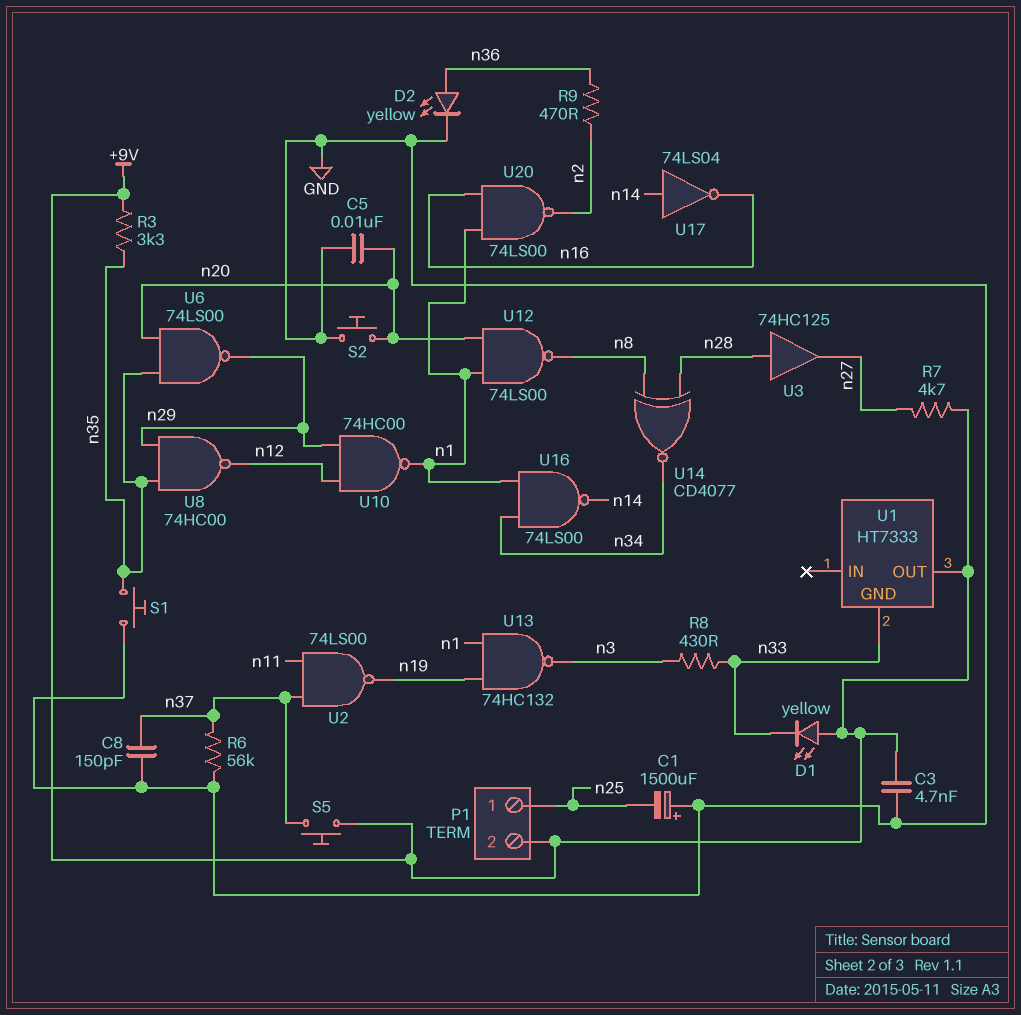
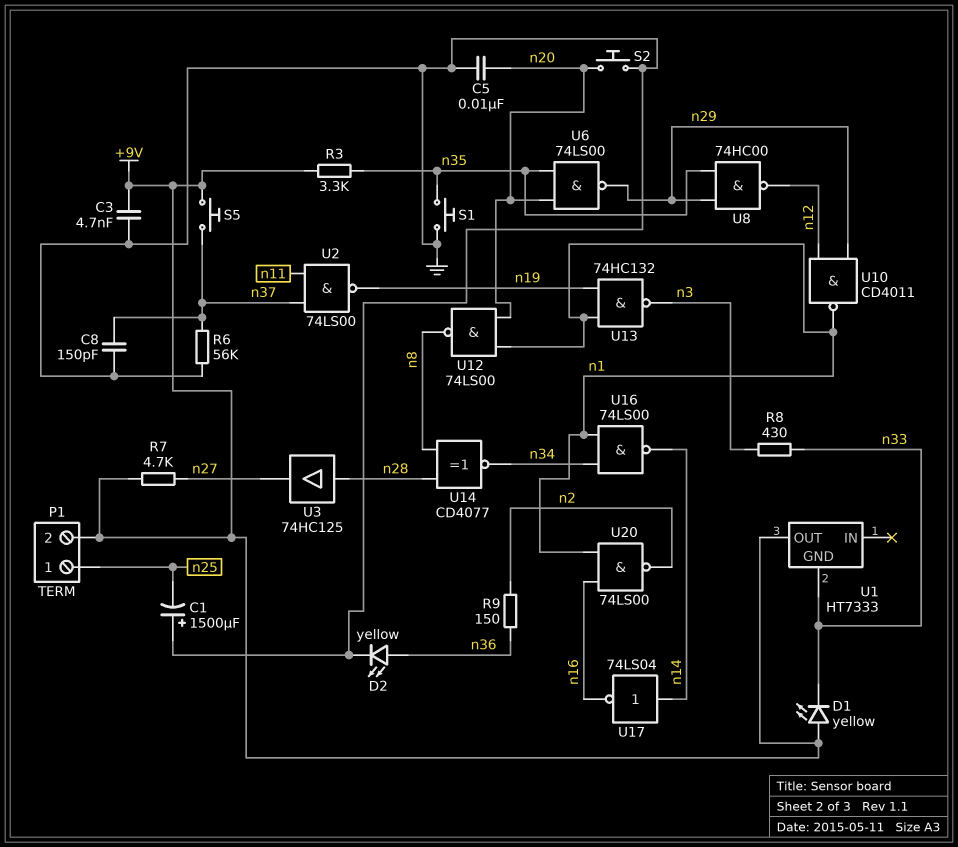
R9: 470 (n2, n36) -> 150 (n2, n36)
U10: NAND 74HC00 (in n12, in n29, out n1) -> NAND CD4011 (in n12, in n29, out n1)

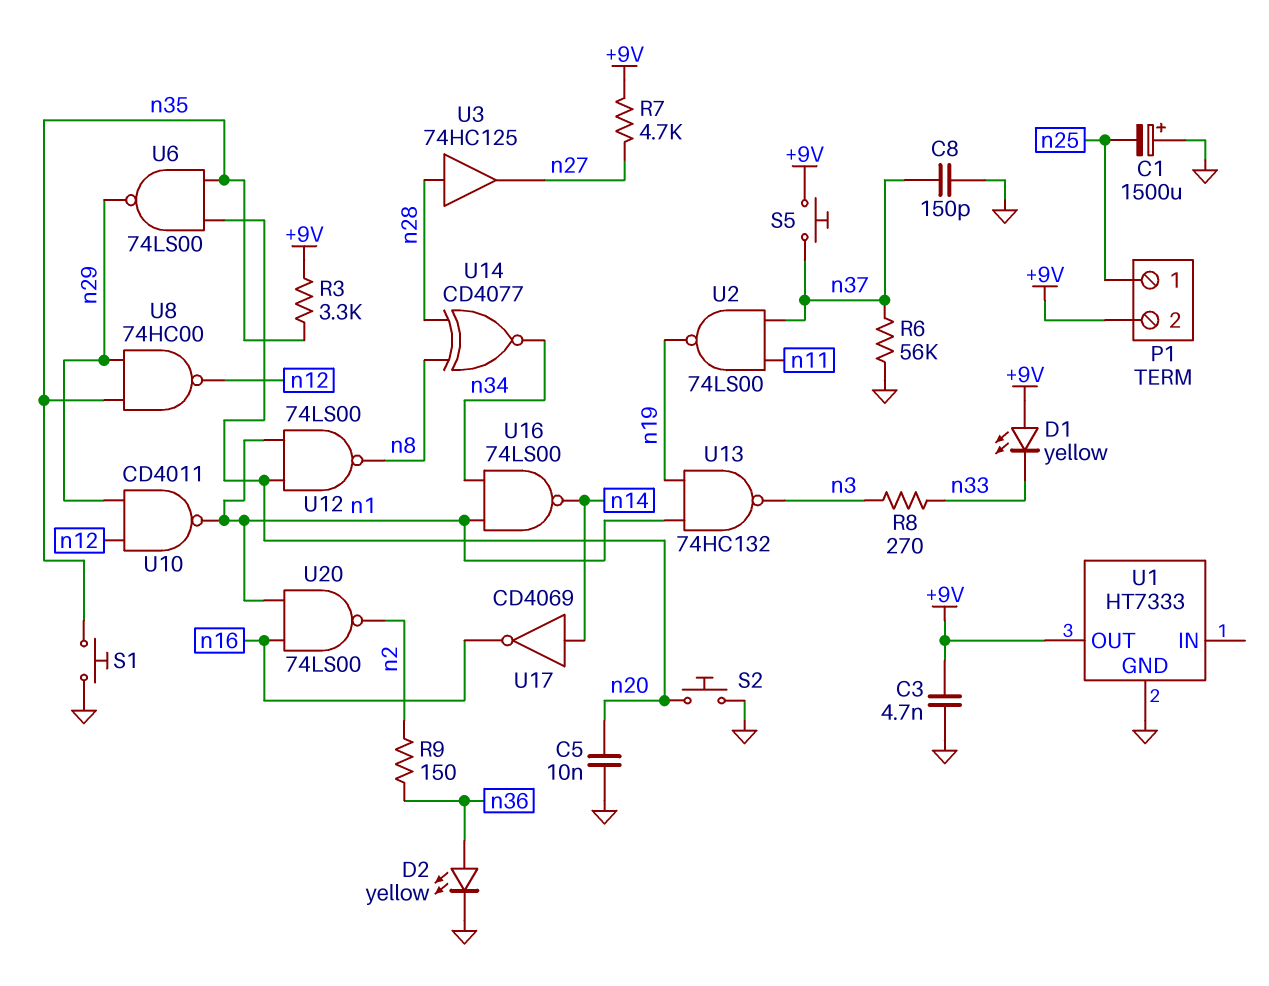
R8: 430 (n3, n33) -> 270 (n3, n33)
U1 pin GND: n33 -> GND
U17: NOT 74LS04 (in n14, out n16) -> NOT CD4069 (in n14, out n16)

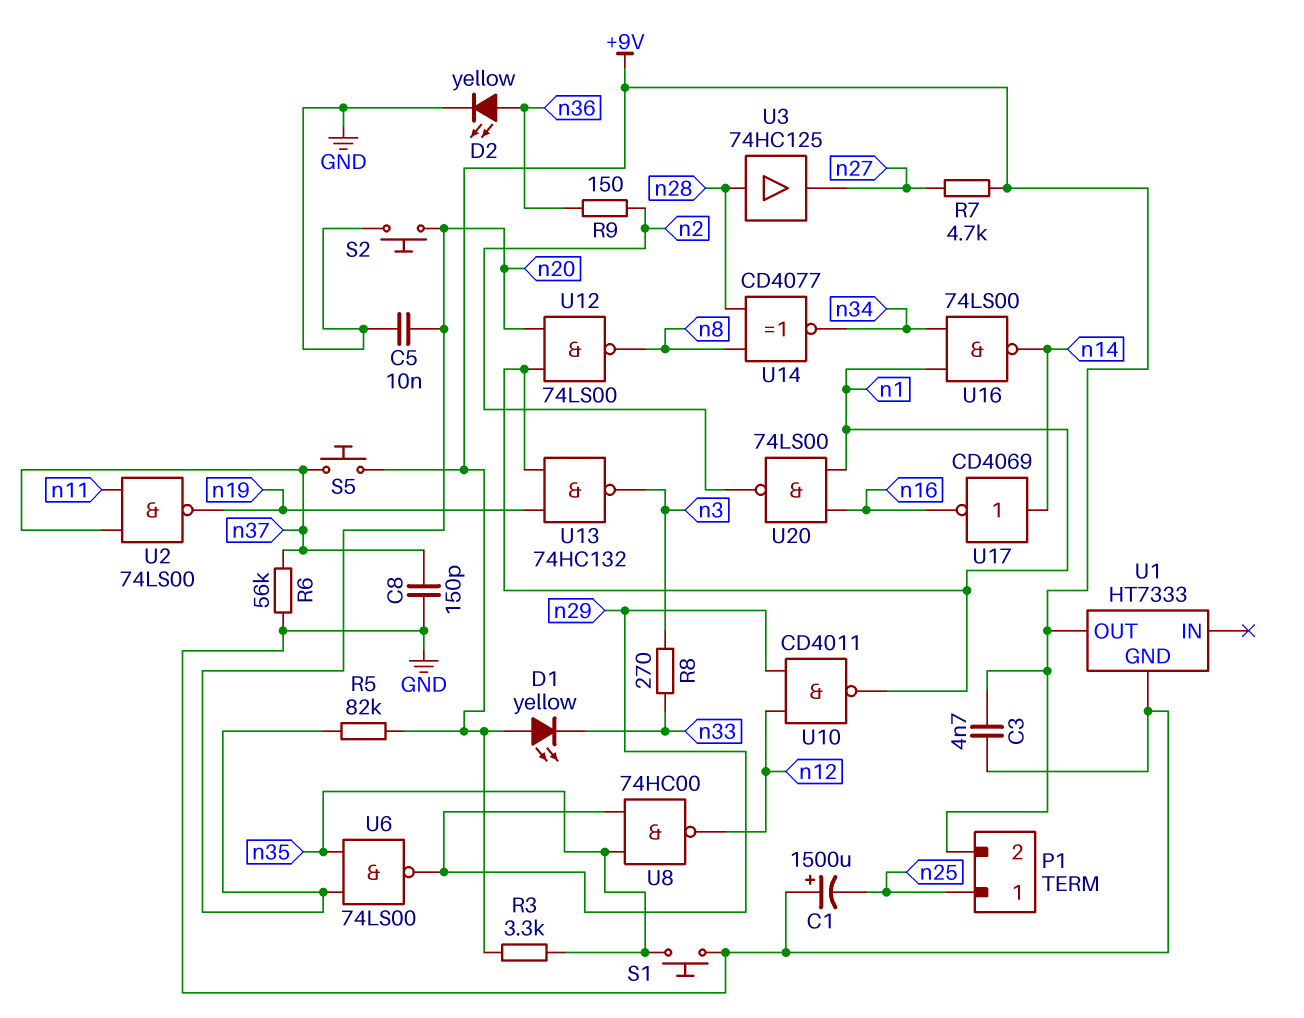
R5: none -> 82k (+9V, n20)

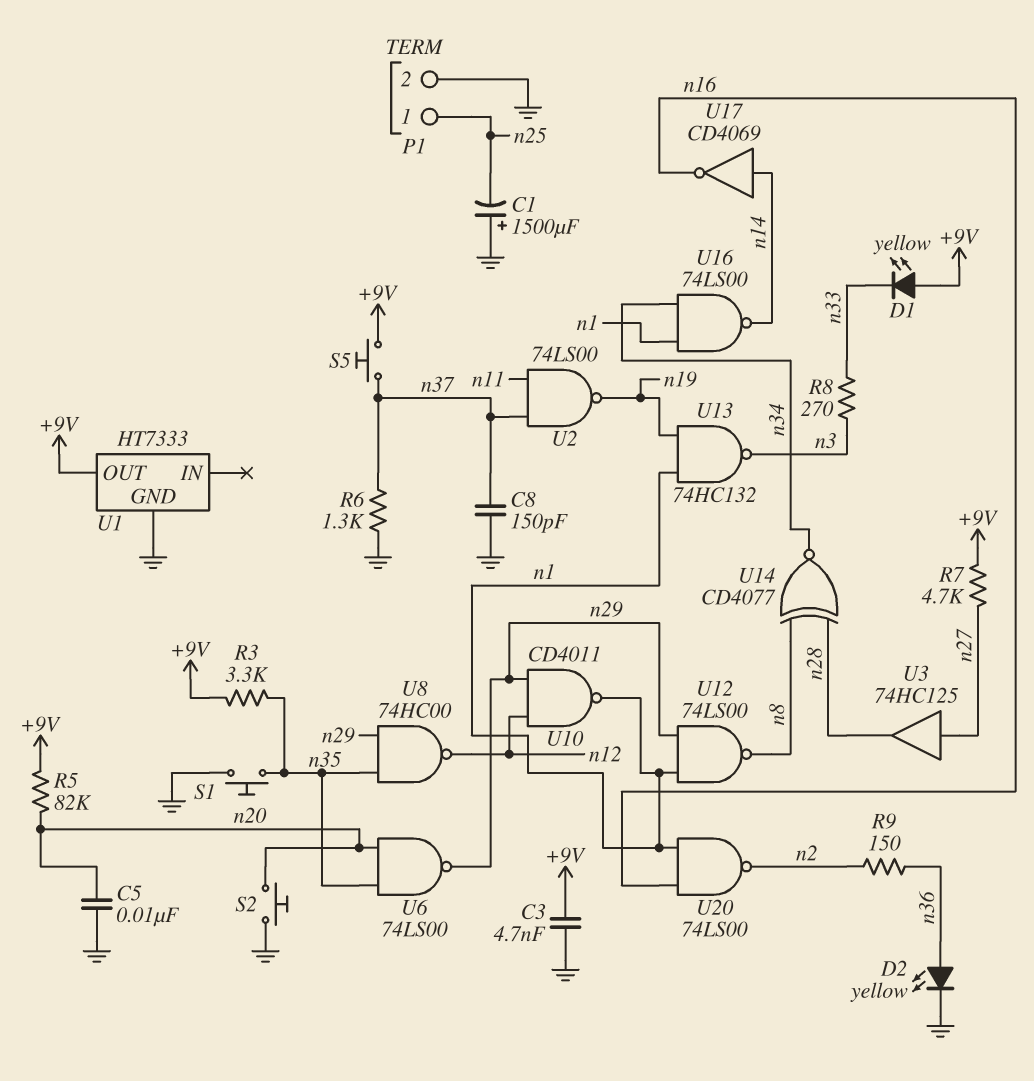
P1 pin 2: +9V -> GND
R6: 56k (GND, n37) -> 1.3k (GND, n37)
U3: buffer 74HC125 (in n28, out n27) -> buffer 74HC125 (in n27, out n28)
U12: NAND 74LS00 (in n1, in n20, out n8) -> NAND 74LS00 (in n1, in n29, out n8)

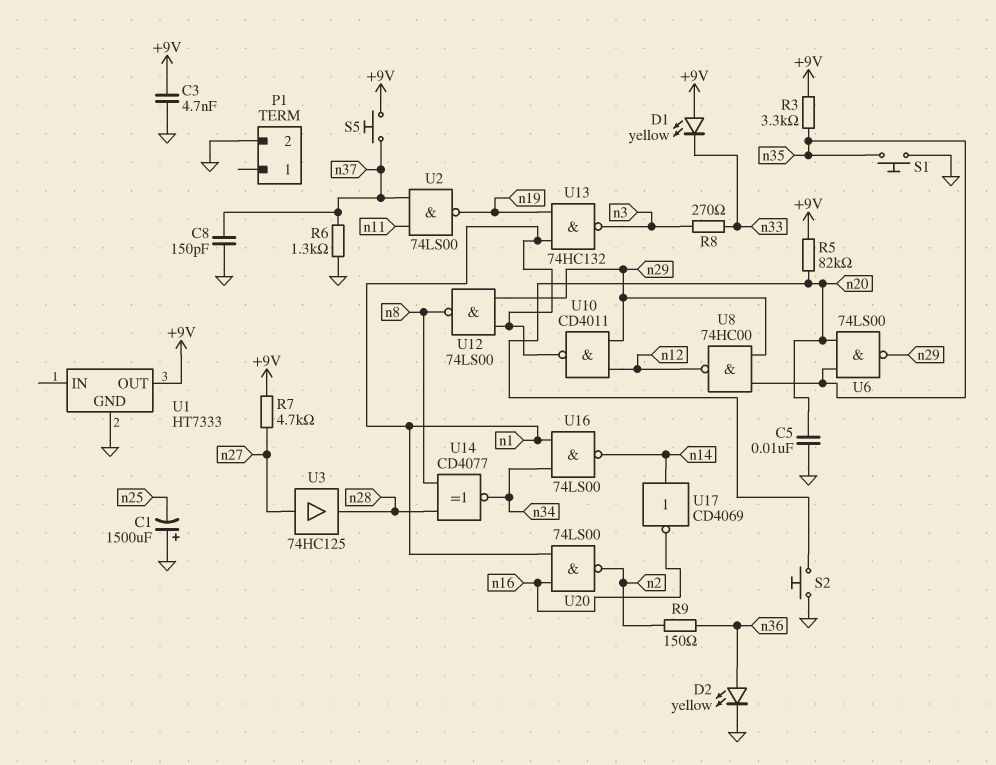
P1 pin 1: n25 -> none

